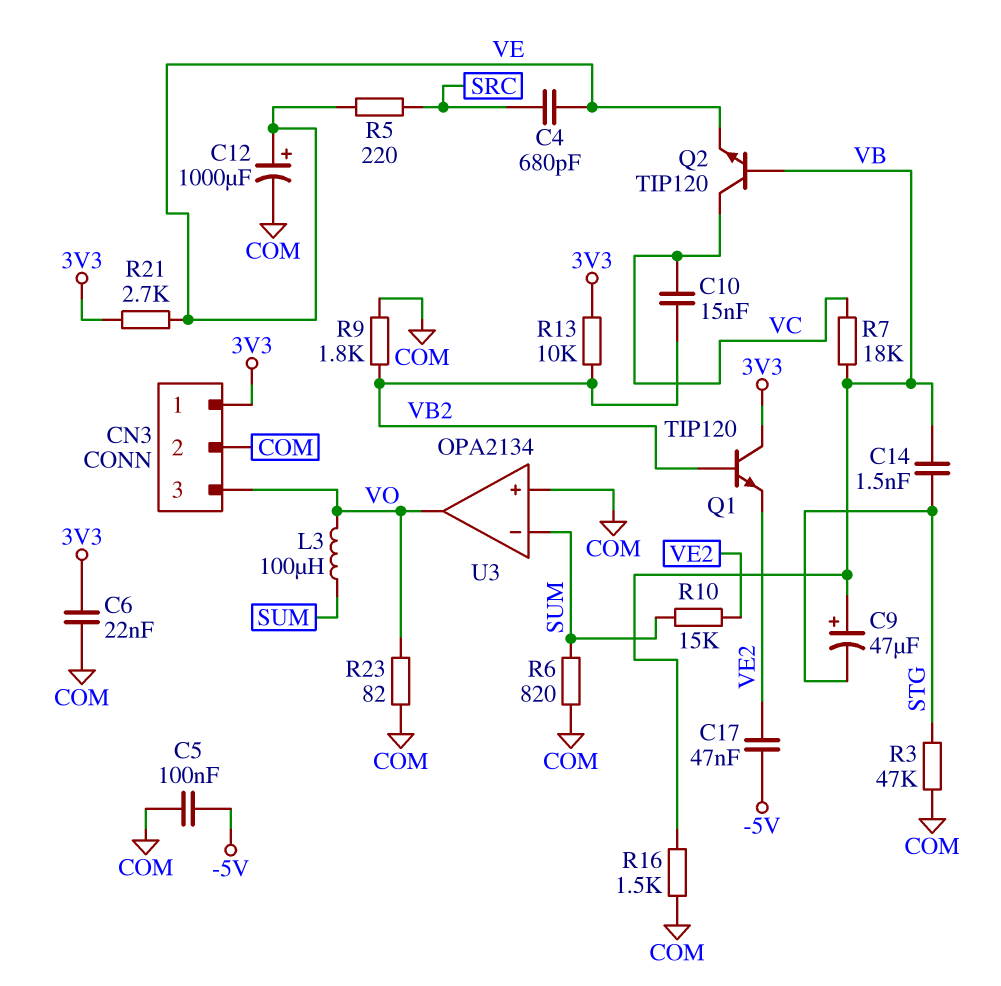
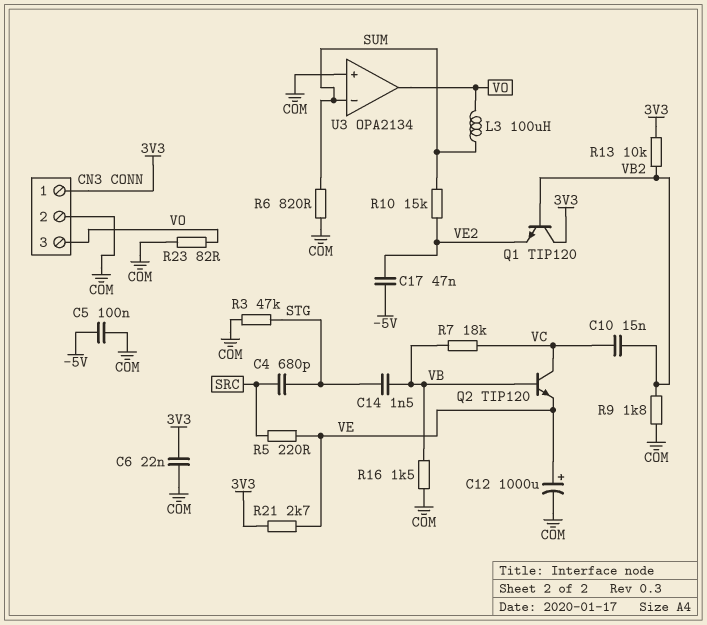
C4: 680pF (SRC, VE) -> 680pF (SRC, STG)
C9: 47uF (plus VB, minus STG) -> none

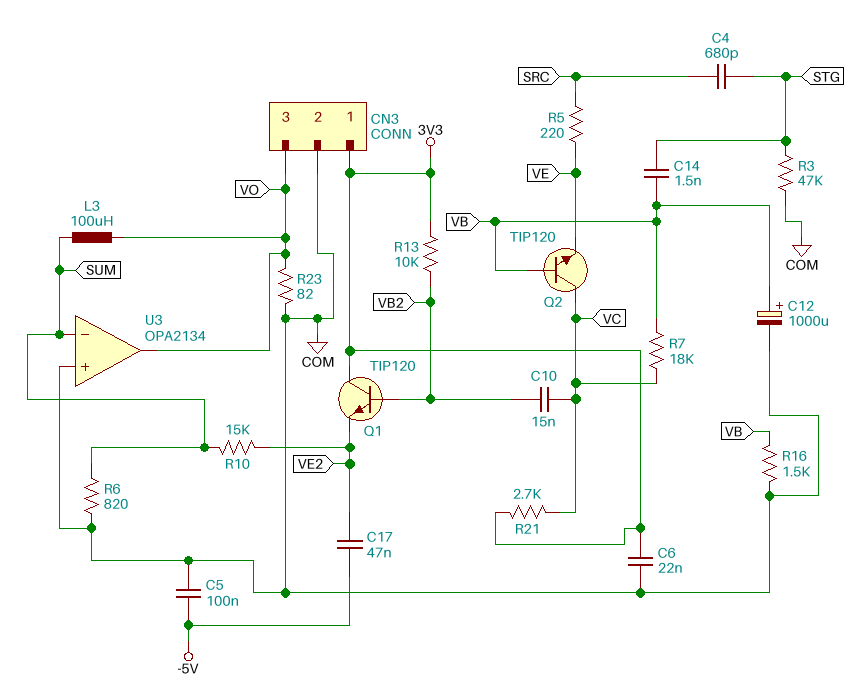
C12: 1000uF (plus VE, minus COM) -> 1000uF (plus VB, minus COM)
R9: 1.8k (COM, VB2) -> none
R21: 2.7k (3V3, VE) -> 2.7k (3V3, VC)

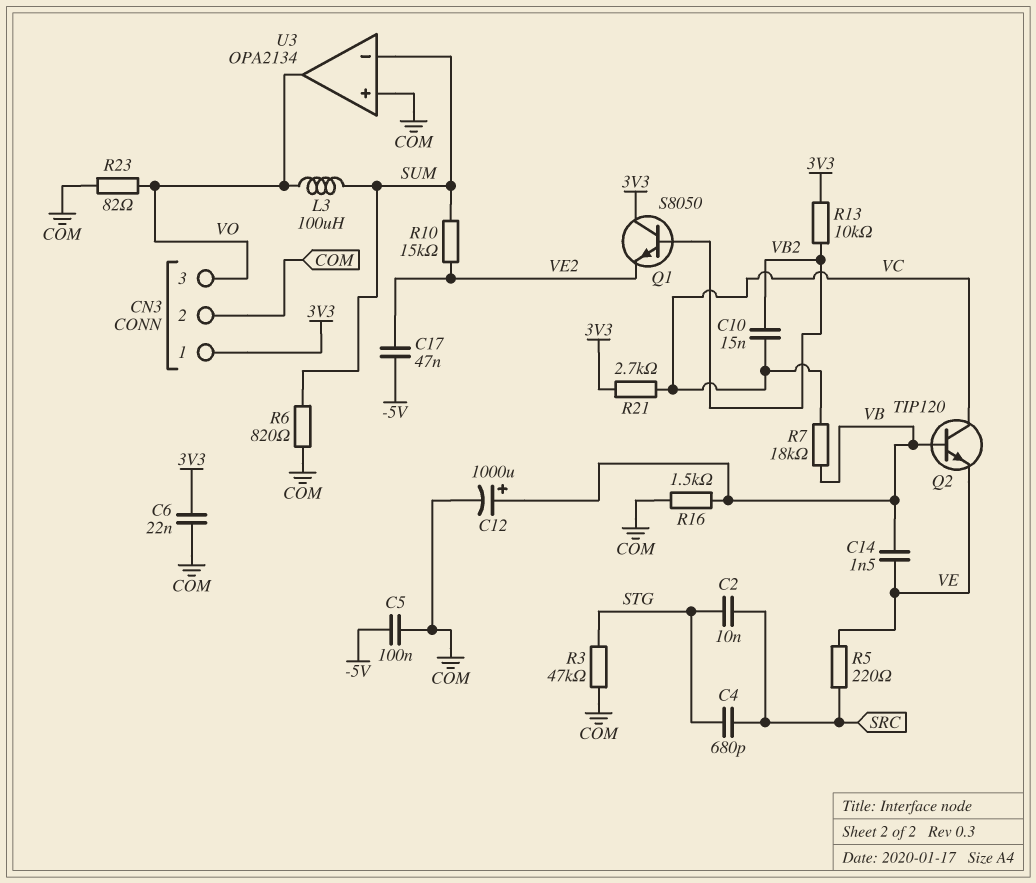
C2: none -> 10nF (SRC, STG)
C14: 1.5nF (STG, VB) -> 1.5nF (VB, VE)
Q1: NPN TIP120 (B VB2, C 3V3, E VE2) -> NPN S8050 (B VB2, C 3V3, E VE2)

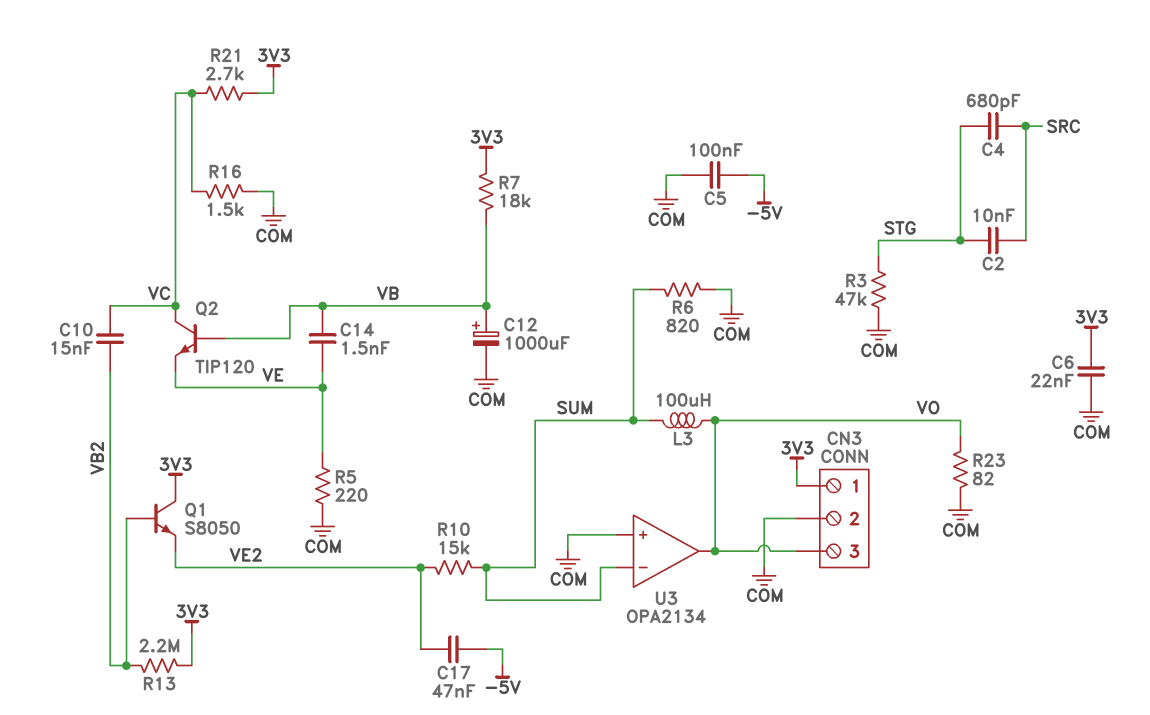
R5: 220 (SRC, VE) -> 220 (COM, VE)
R7: 18k (VB, VC) -> 18k (3V3, VB)
R13: 10k (3V3, VB2) -> 2.2M (3V3, VB2)
R16: 1.5k (COM, VB) -> 1.5k (COM, VC)

